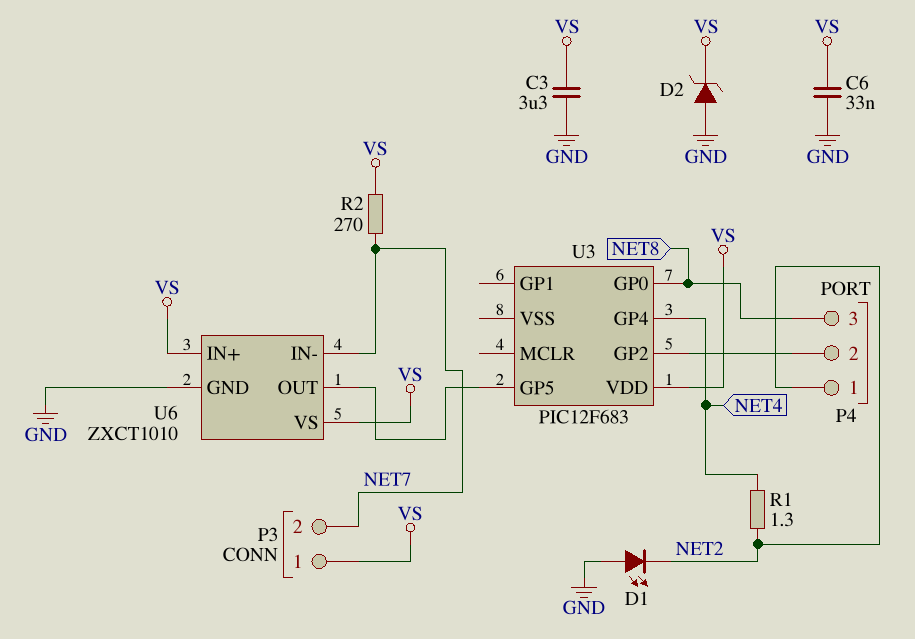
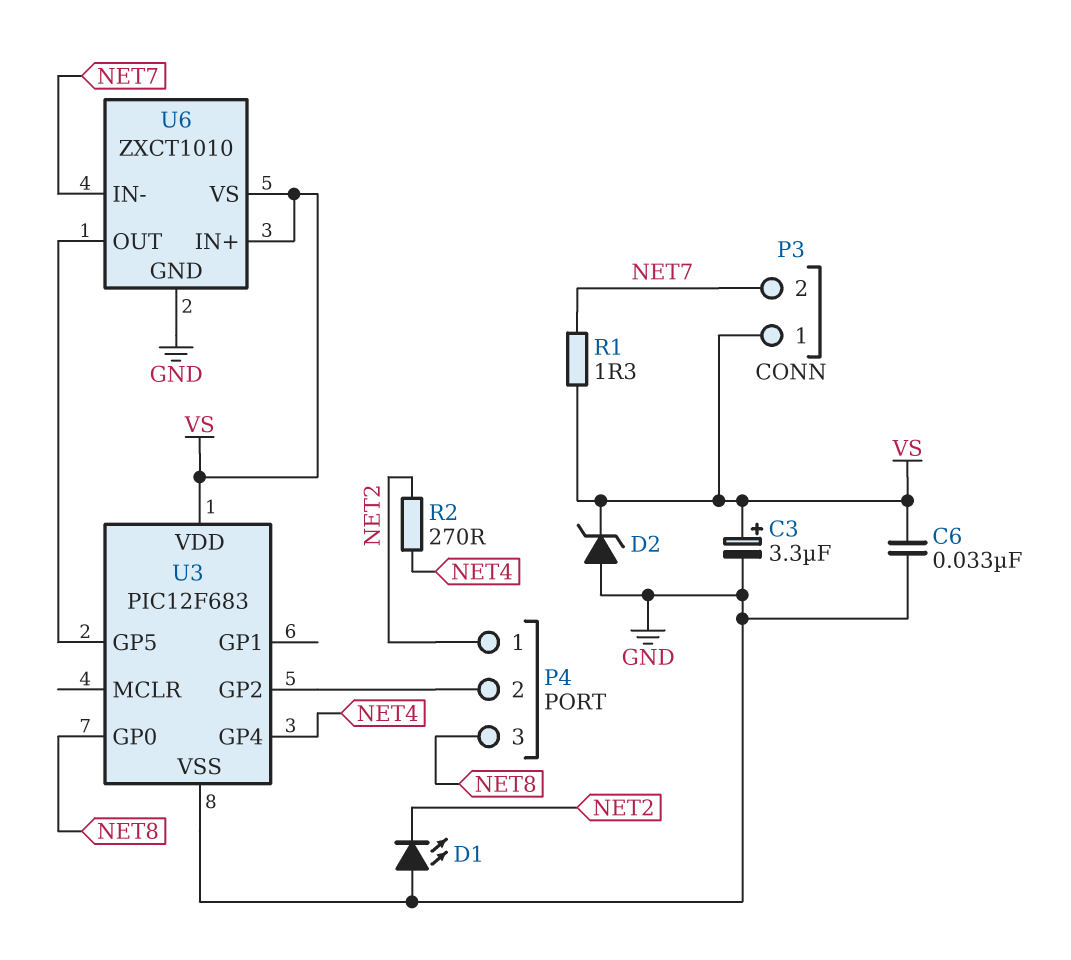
C3: 3.3uF (GND, VS) -> 3.3uF (plus VS, minus GND)
R1: 1.3 (NET2, NET4) -> 1.3 (NET7, VS)
R2: 270 (NET7, VS) -> 270 (NET2, NET4)
U3 pin VSS: none -> GND

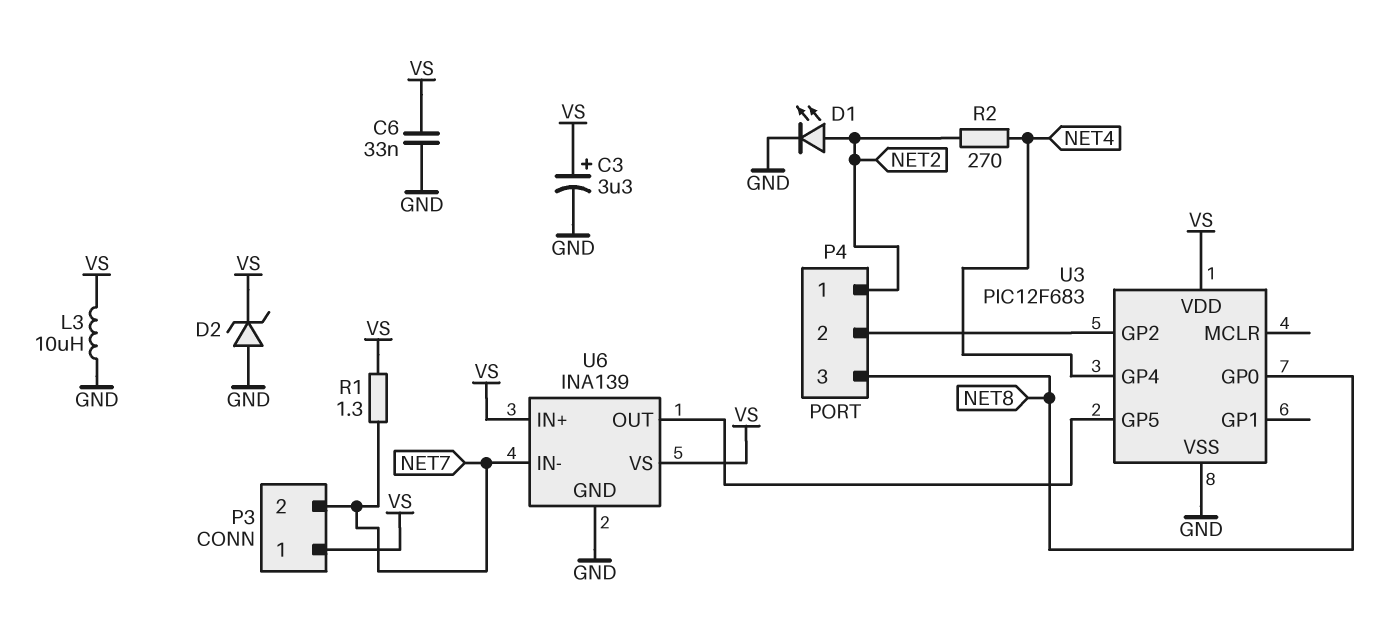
D1: LED (A GND, K NET2) -> LED (A NET2, K GND)
L3: none -> 10uH (GND, VS)
U6: ZXCT1010 -> INA139

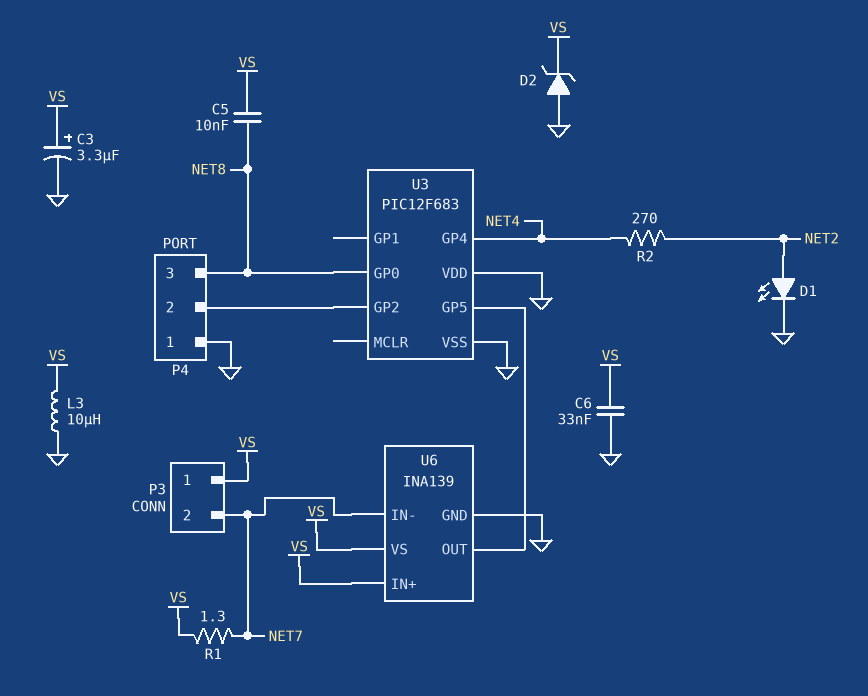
C5: none -> 10nF (NET8, VS)
P4 pin 1: NET2 -> GND
U3 pin VDD: VS -> GND

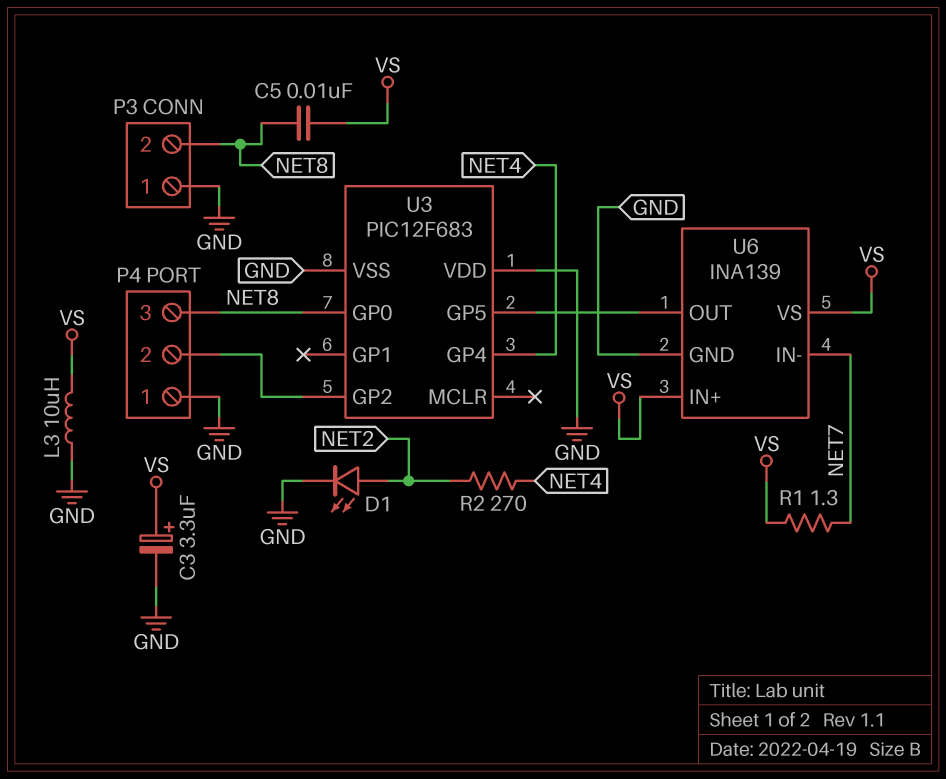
C6: 33nF (GND, VS) -> none
D2: zener (A GND, K VS) -> none
P3 pin 1: VS -> GND
P3 pin 2: NET7 -> NET8

